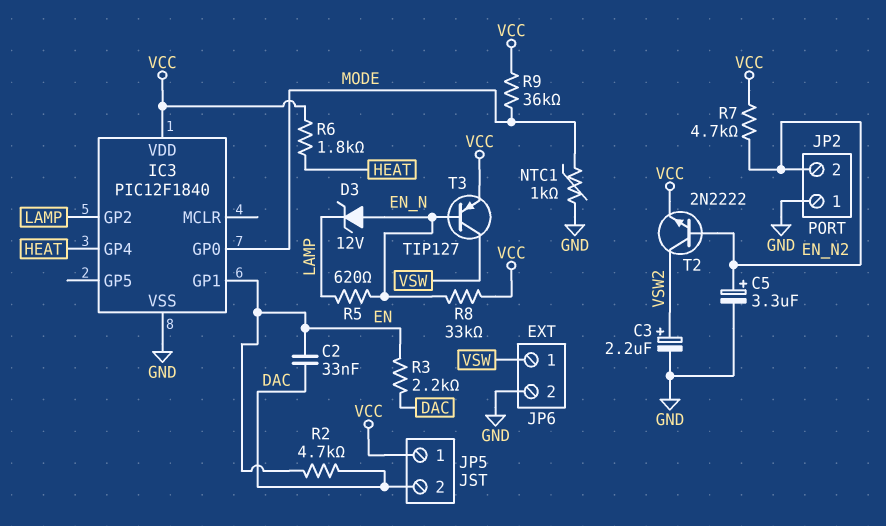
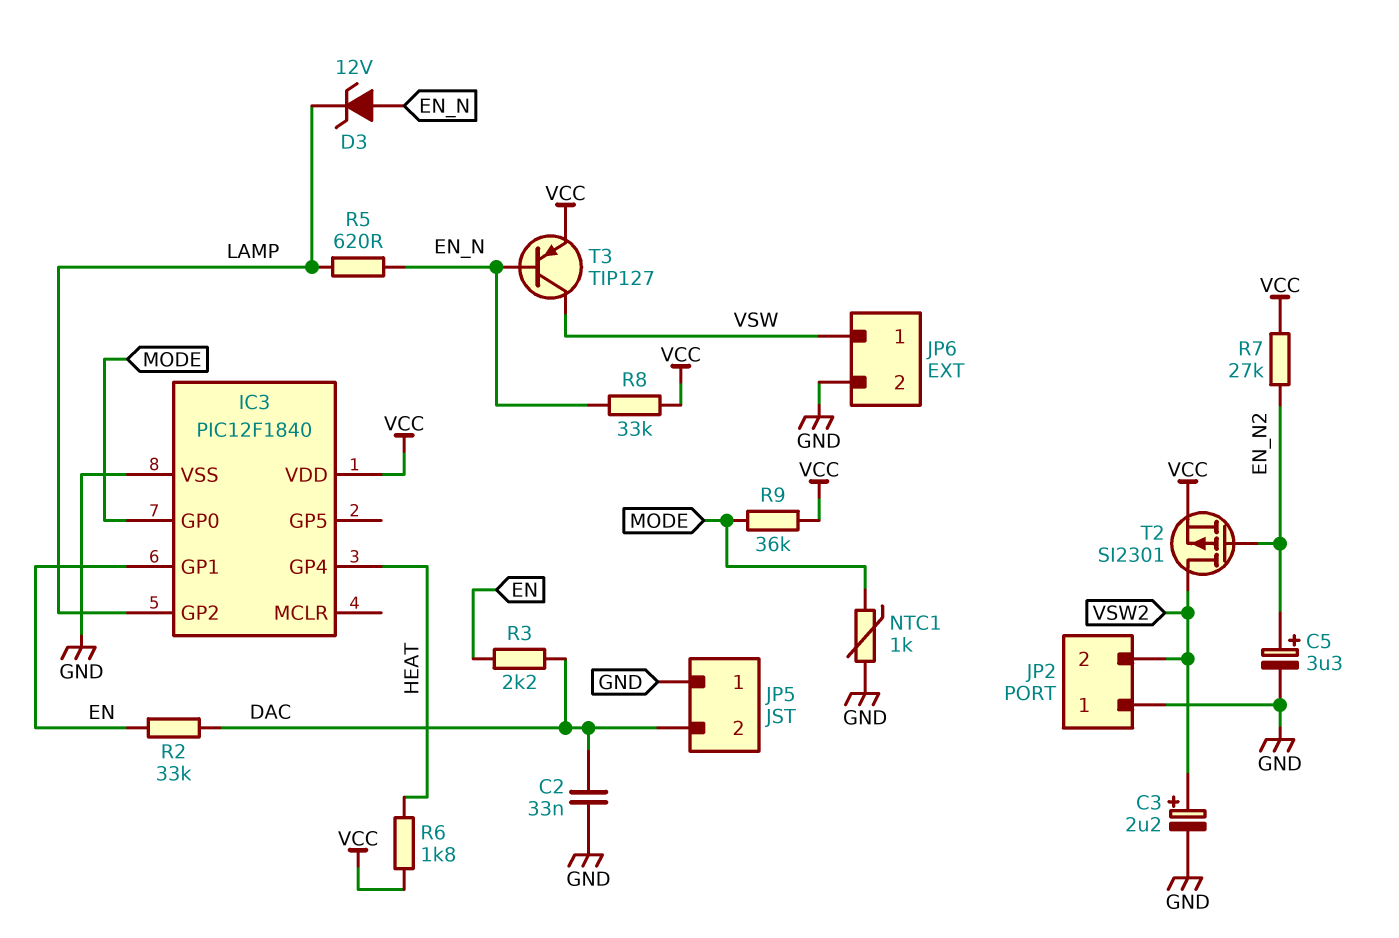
C2: 33nF (DAC, EN) -> 33nF (DAC, GND)
JP2 pin 2: EN_N2 -> VSW2
JP5 pin 1: VCC -> GND
R2: 4.7k (DAC, EN) -> 33k (DAC, EN)
R7: 4.7k (EN_N2, VCC) -> 27k (EN_N2, VCC)
T2: NPN 2N2222 (B EN_N2, C VSW2, E VCC) -> PMOS SI2301 (G EN_N2, D VSW2, S VCC)

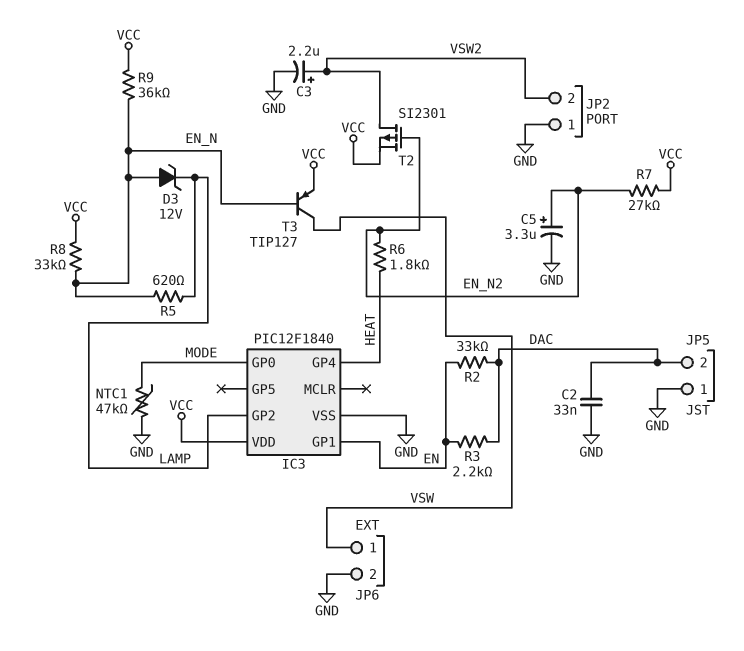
NTC1: 1k (GND, MODE) -> 47k (GND, MODE)
R6: 1.8k (HEAT, VCC) -> 1.8k (EN_N2, HEAT)
R9: 36k (MODE, VCC) -> 36k (EN_N, VCC)

